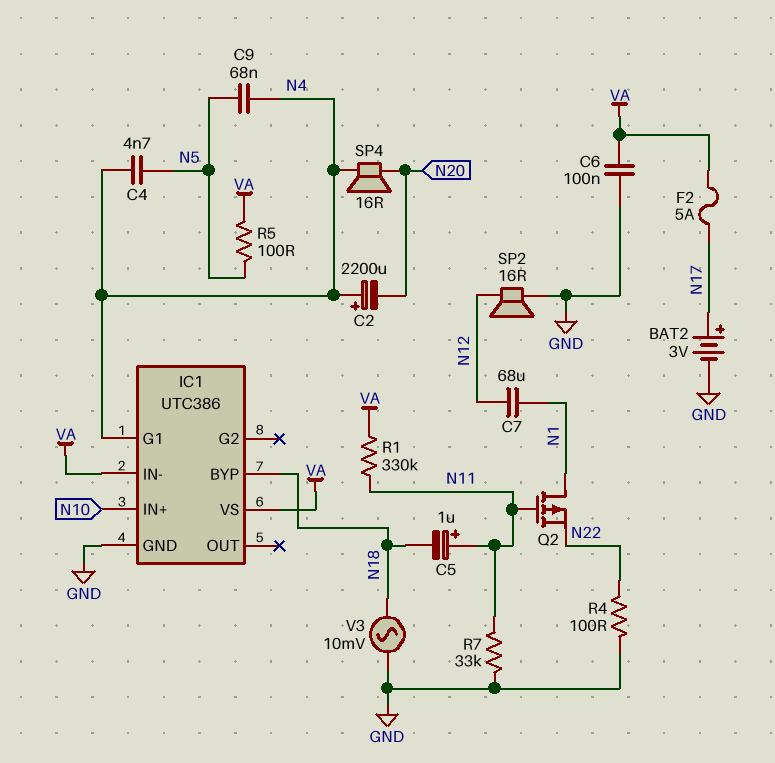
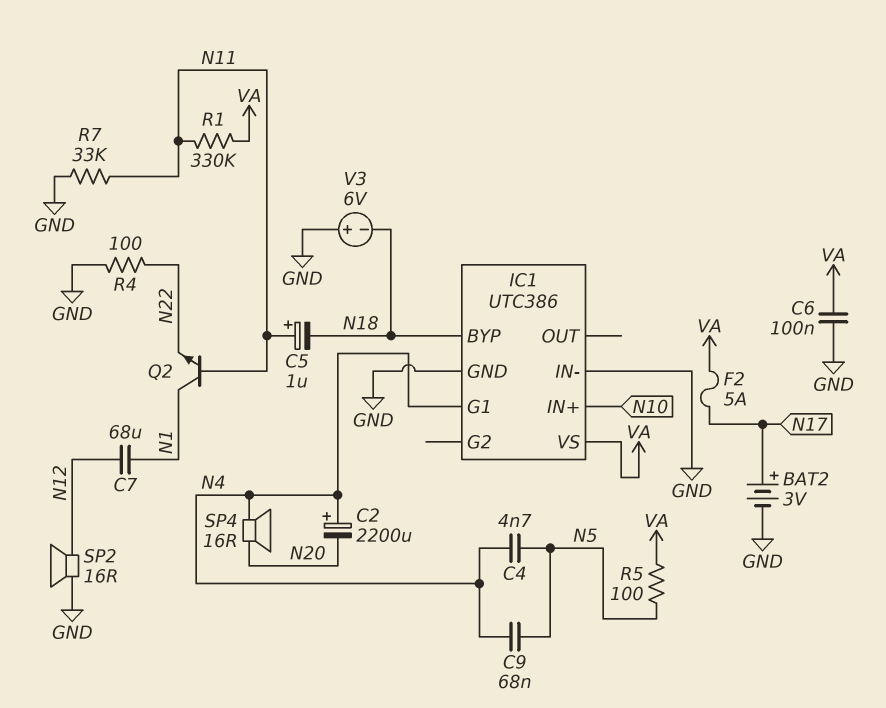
IC1 pin IN-: VA -> GND
Q2: PMOS (G N11, D N1, S N22) -> NPN (B N11, C N1, E N22)
V3: AC 10mV (GND, N18) -> 6V (plus GND, minus N18)

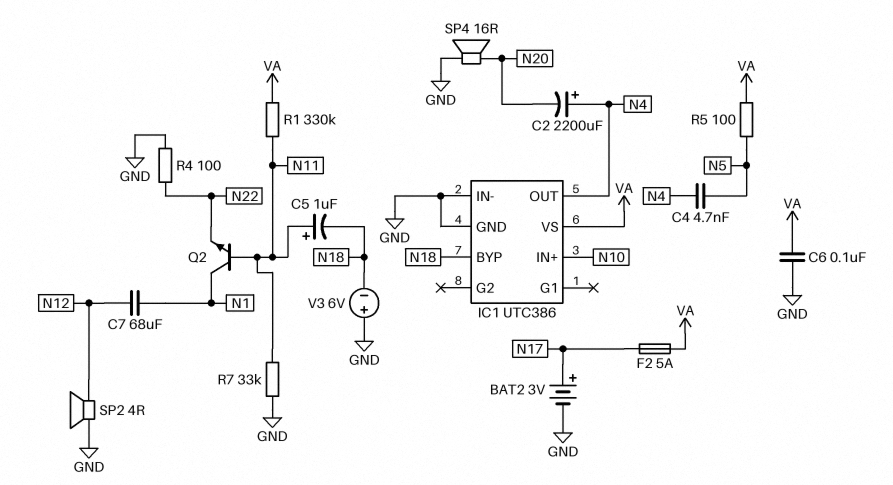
C9: 68nF (N4, N5) -> none
IC1 pin G1: N4 -> none
IC1 pin OUT: none -> N4
SP2: speaker 16R (GND, N12) -> speaker 4R (GND, N12)
SP4: speaker 16R (N4, N20) -> speaker 16R (GND, N20)

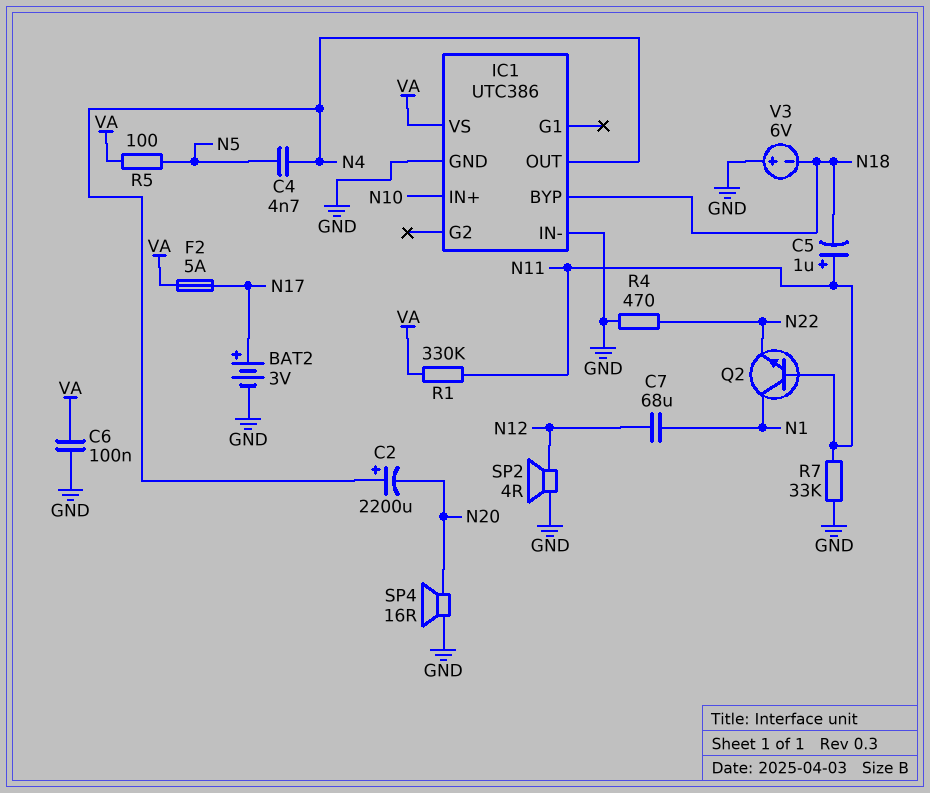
R4: 100 (GND, N22) -> 470 (GND, N22)

